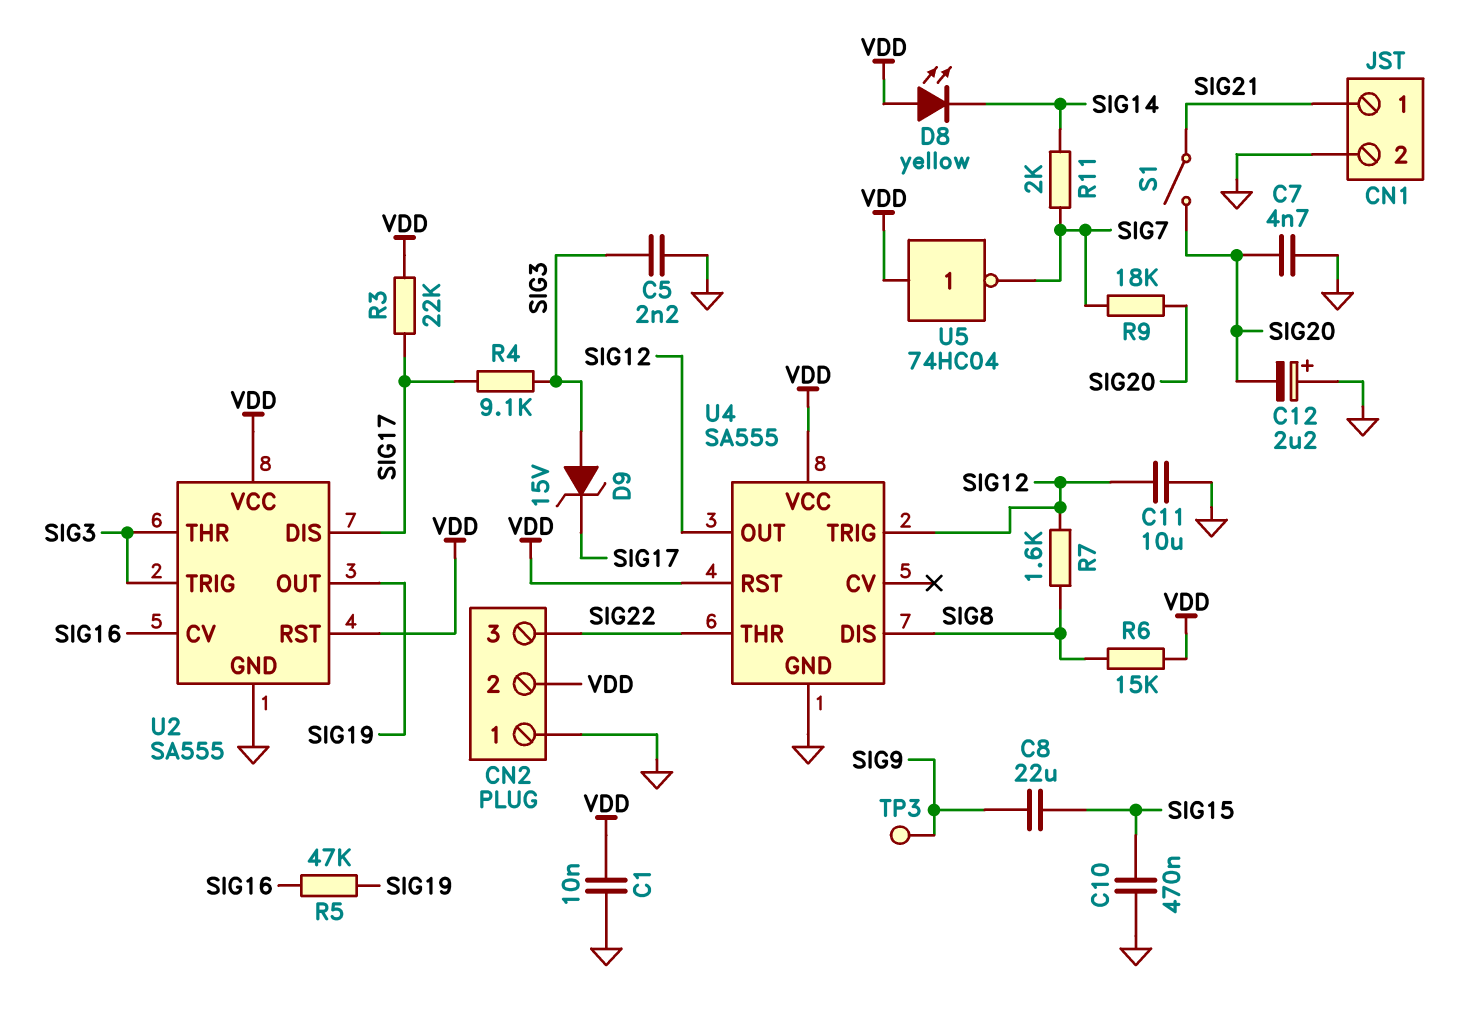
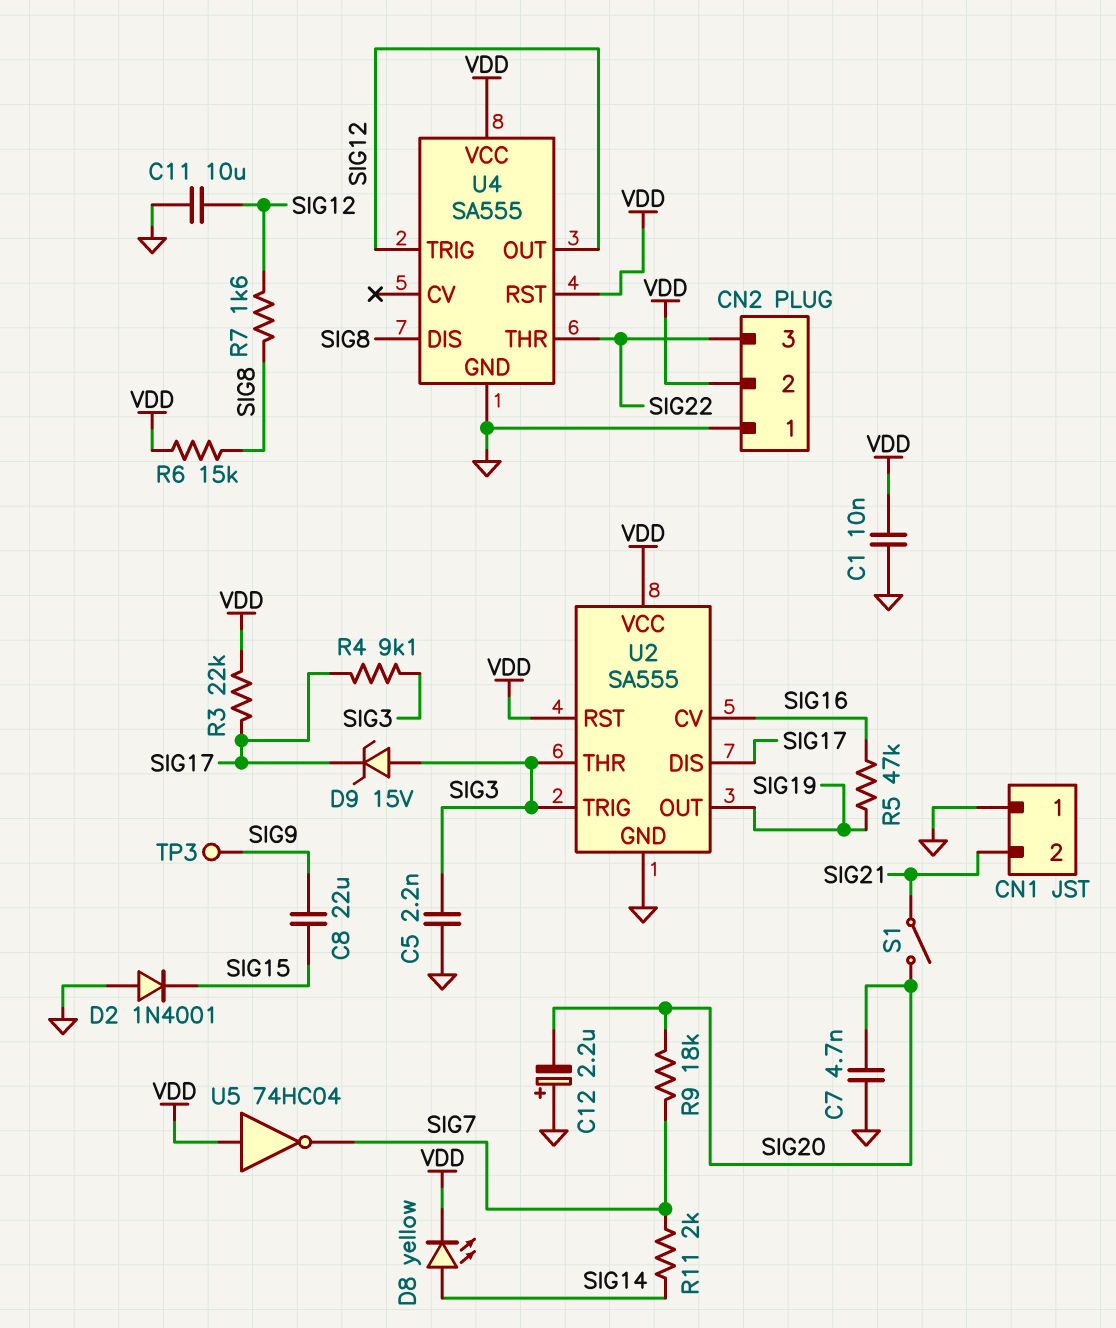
C10: 470nF (GND, SIG15) -> none
CN1 pin 1: SIG21 -> GND
CN1 pin 2: GND -> SIG21
D2: none -> diode 1N4001 (A GND, K SIG15)
D8: LED yellow (A VDD, K SIG14) -> LED yellow (A SIG14, K VDD)

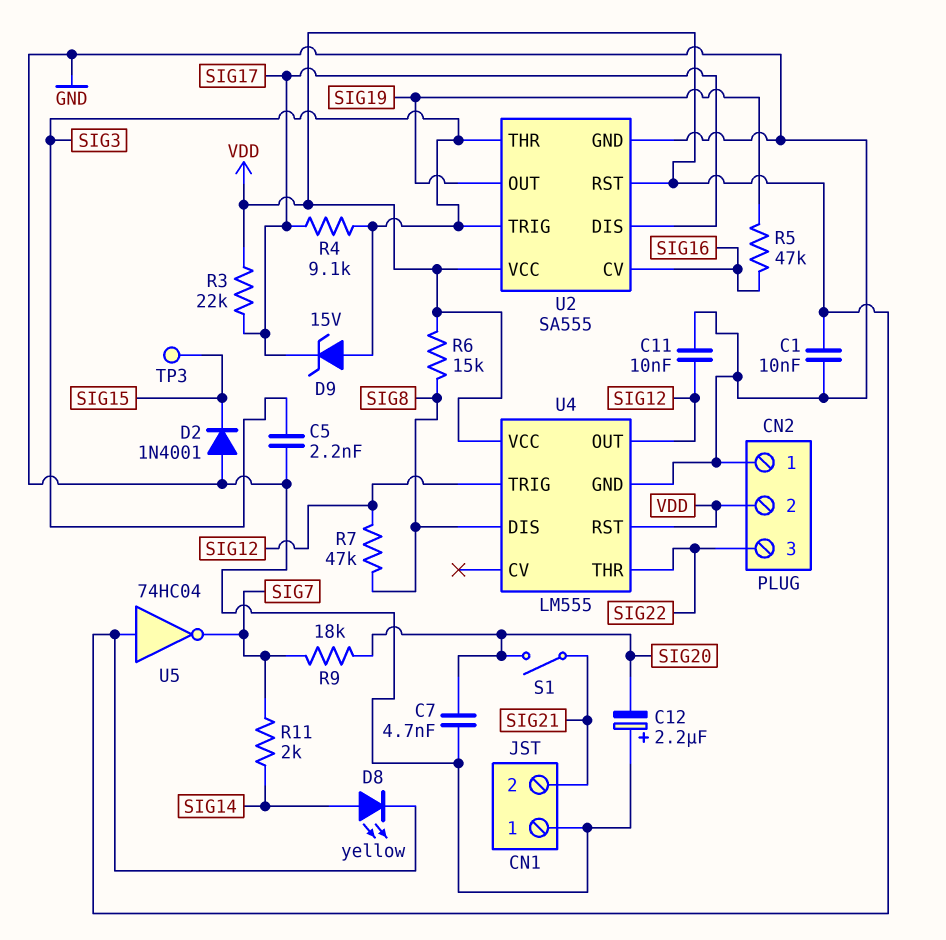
C8: 22uF (SIG9, SIG15) -> none
C11: 10uF (GND, SIG12) -> 10nF (GND, SIG12)
R7: 1.6k (SIG8, SIG12) -> 47k (SIG8, SIG12)
TP3: test point (SIG9) -> test point (SIG15)
U4: SA555 -> LM555

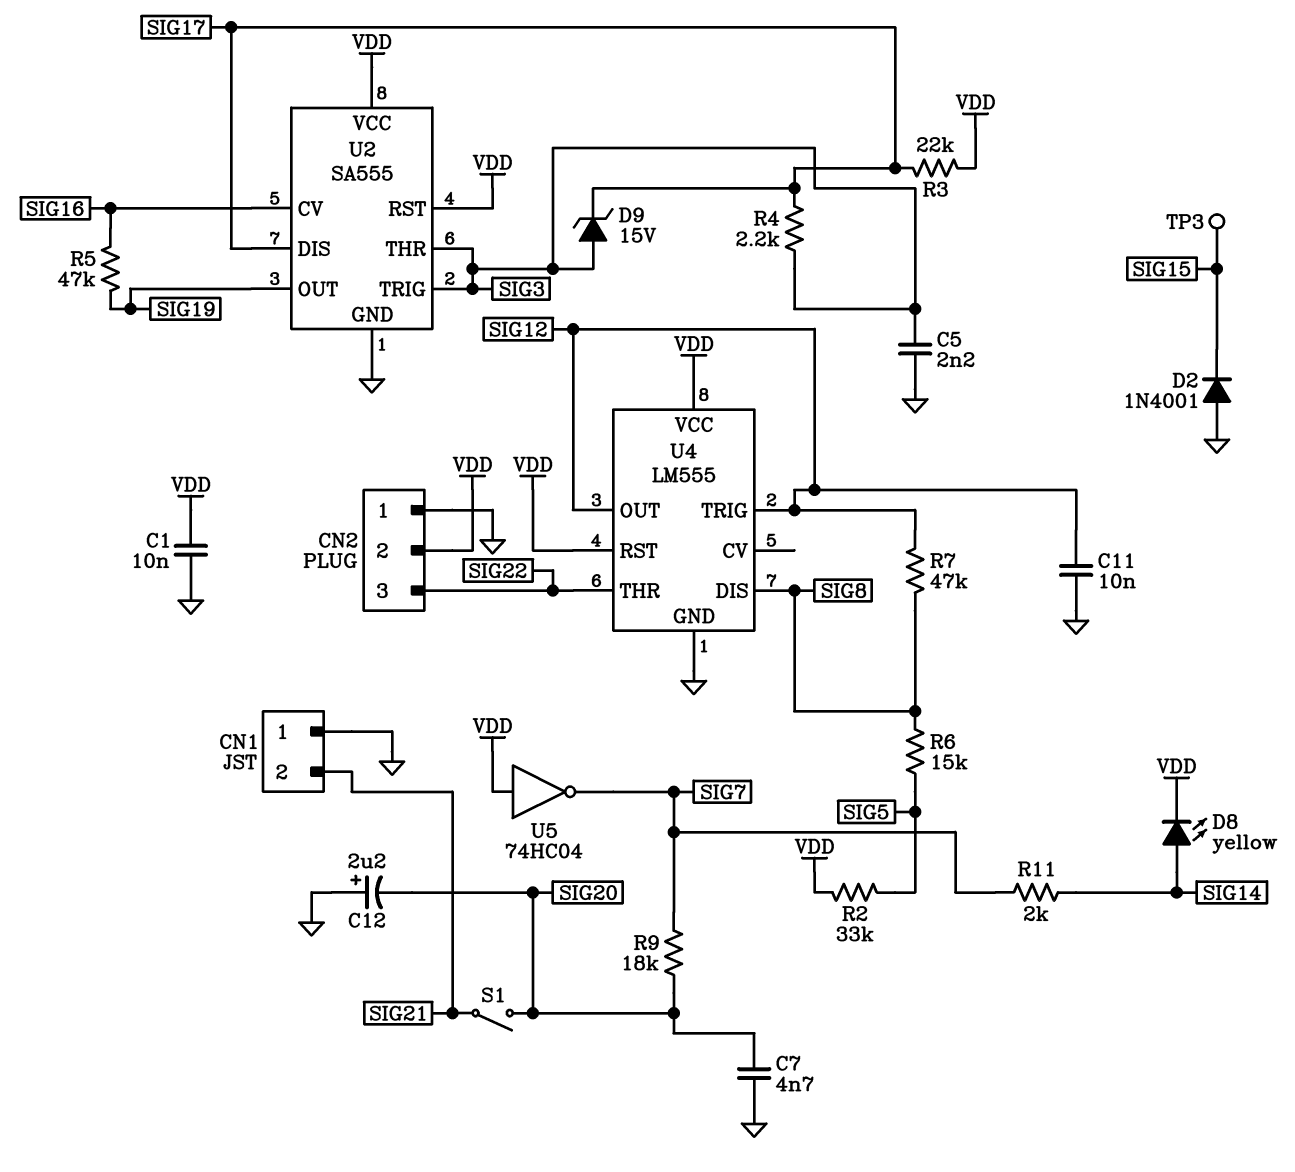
R2: none -> 33k (SIG5, VDD)
R4: 9.1k (SIG3, SIG17) -> 2.2k (SIG3, SIG17)
R6: 15k (SIG8, VDD) -> 15k (SIG5, SIG8)

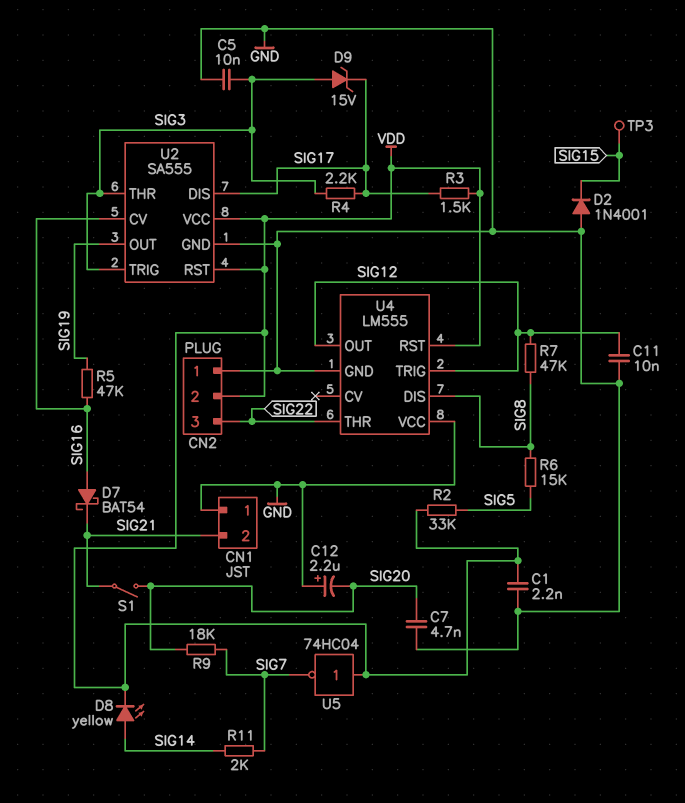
C1: 10nF (GND, VDD) -> 2.2nF (GND, VDD)
C5: 2.2nF (GND, SIG3) -> 10nF (GND, SIG3)
D7: none -> schottky BAT54 (A SIG16, K SIG21)
R3: 22k (SIG17, VDD) -> 1.5k (SIG17, VDD)
U4 pin VCC: VDD -> GND

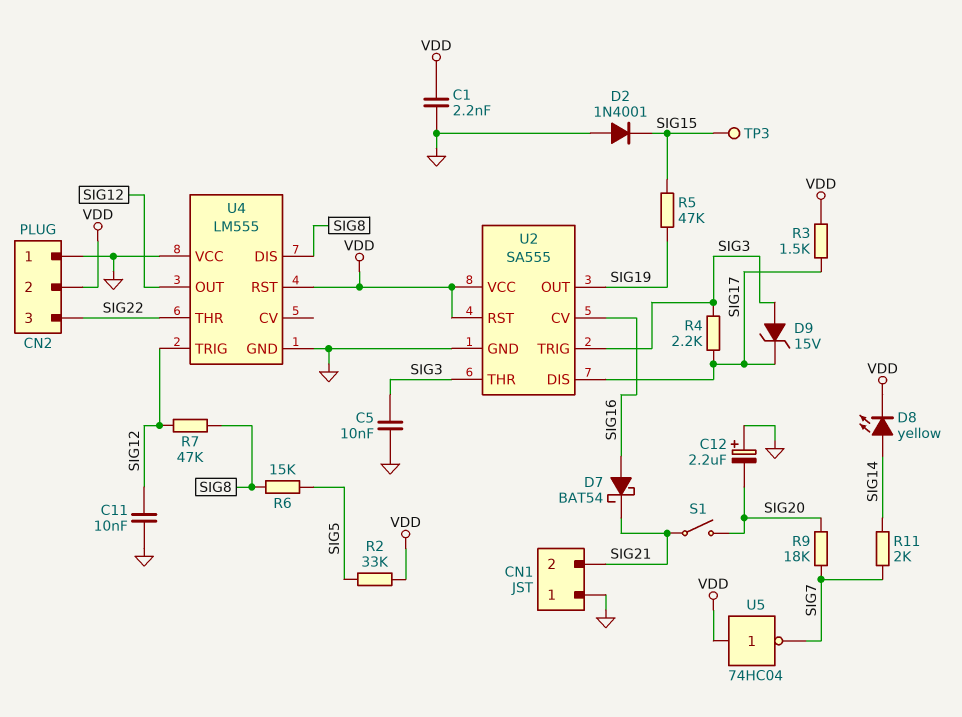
C7: 4.7nF (GND, SIG20) -> none
R5: 47k (SIG16, SIG19) -> 47k (SIG15, SIG19)

